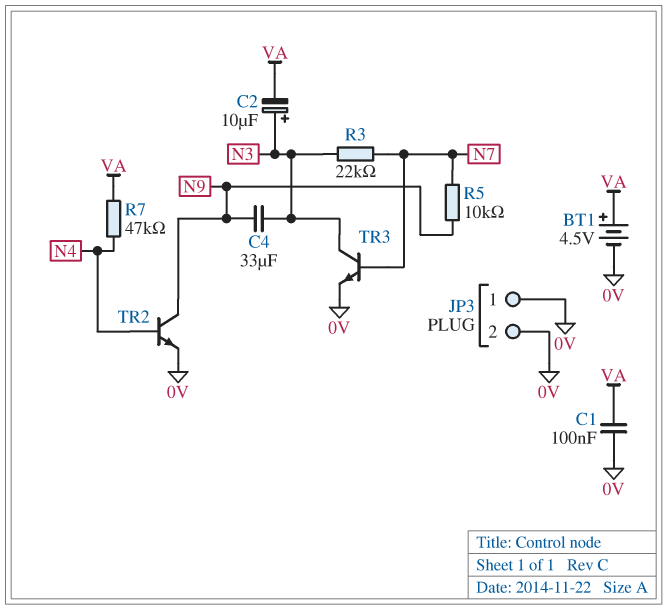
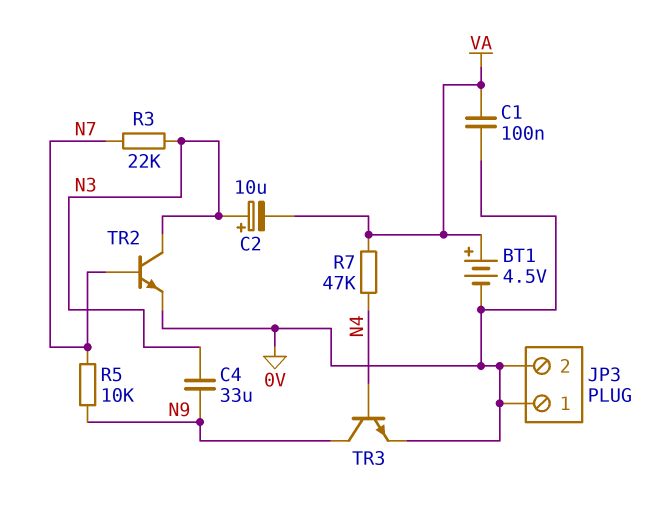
TR2: NPN (B N4, C N9, E 0V) -> NPN (B N7, C N3, E 0V)
TR3: NPN (B N7, C N3, E 0V) -> NPN (B N4, C N9, E 0V)

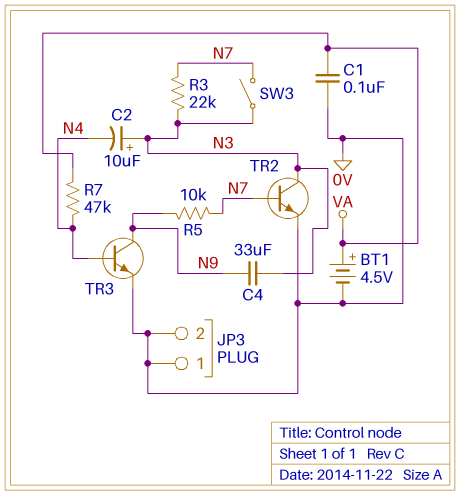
C2: 10uF (plus N3, minus VA) -> 10uF (plus N3, minus N4)
SW3: none -> switch (N3, N7)

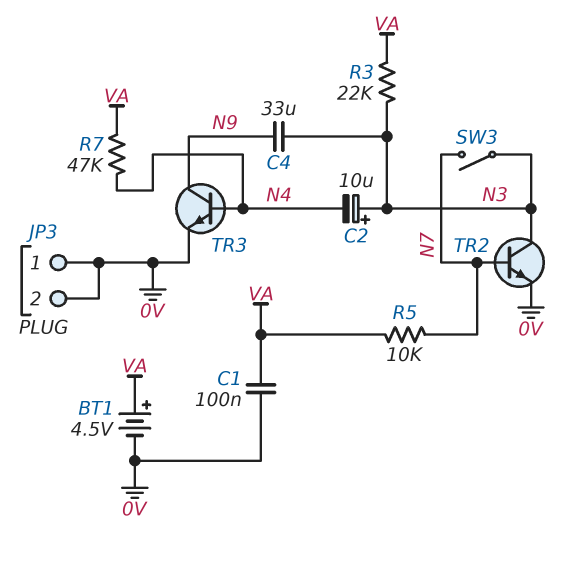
R3: 22k (N3, N7) -> 22k (N3, VA)
R5: 10k (N7, N9) -> 10k (N7, VA)

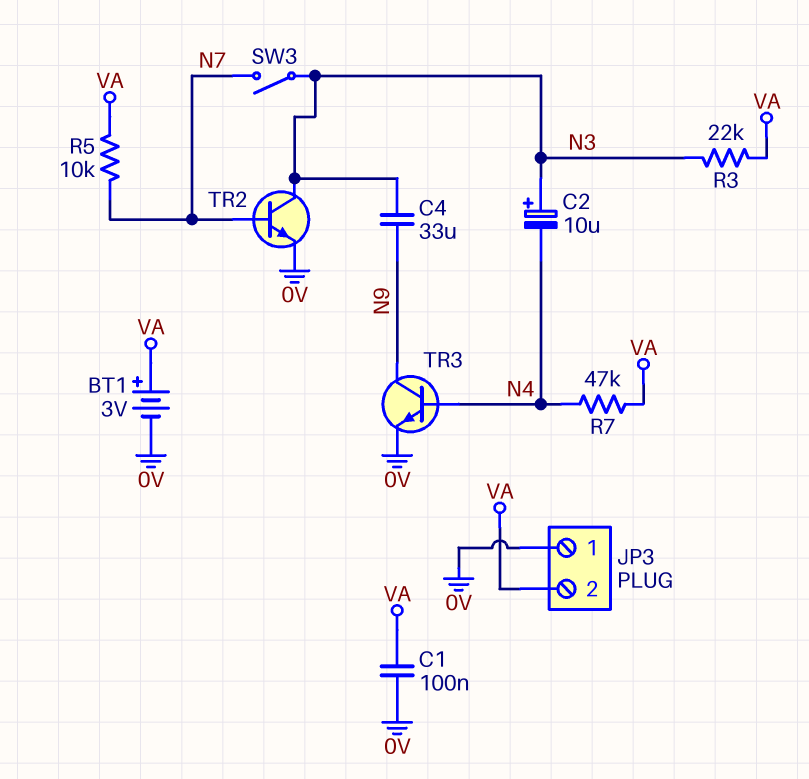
BT1: 4.5V (plus VA, minus 0V) -> 3V (plus VA, minus 0V)
JP3 pin 2: 0V -> VA

